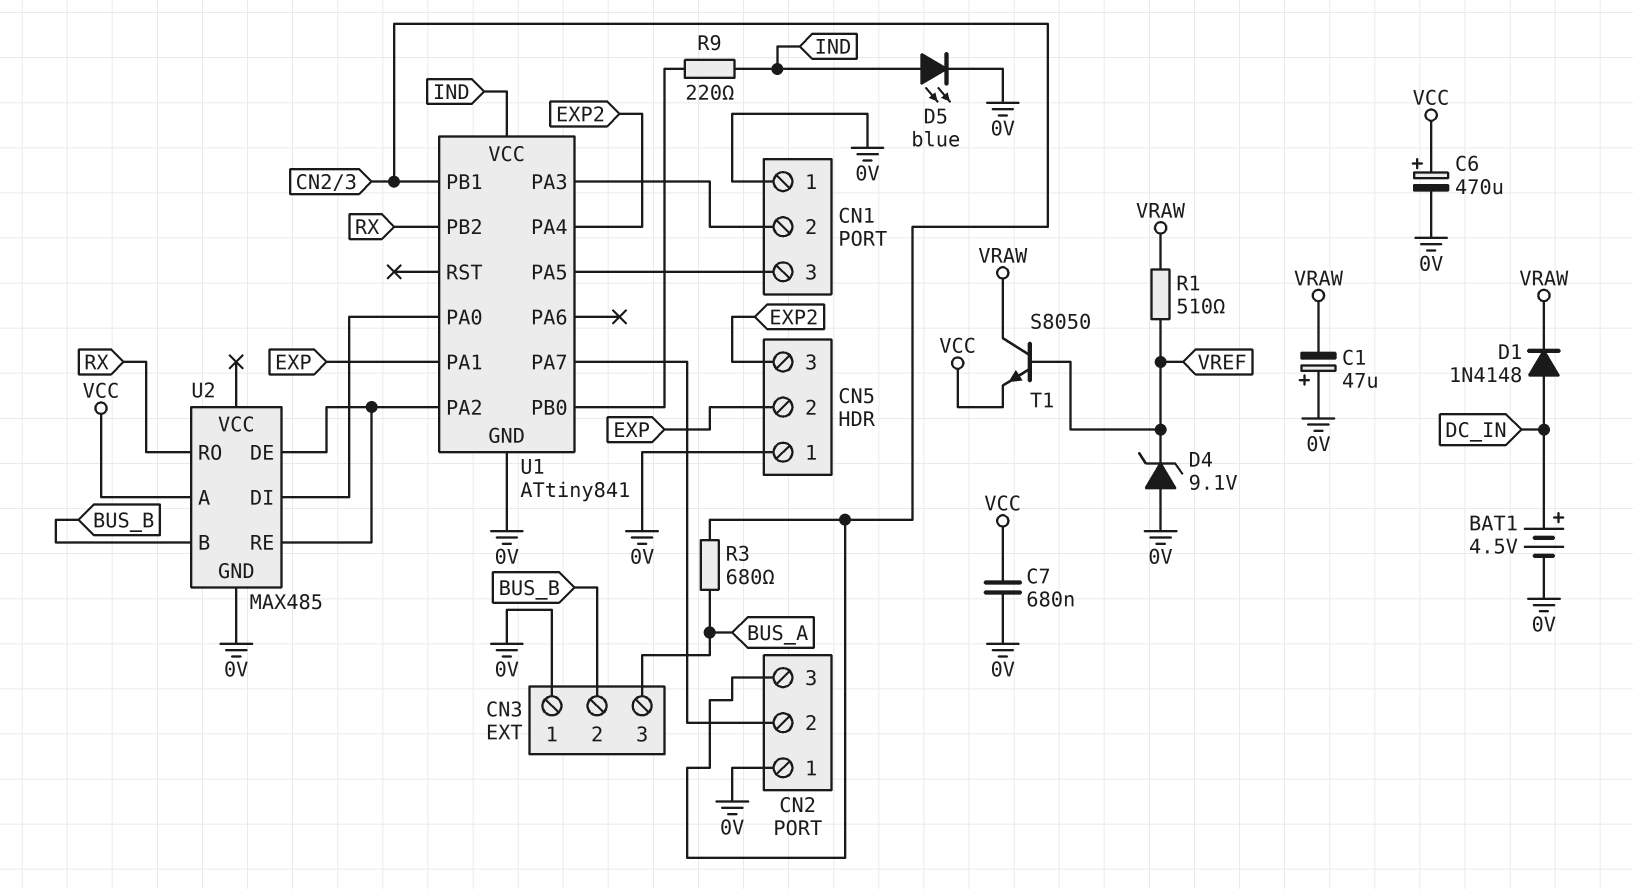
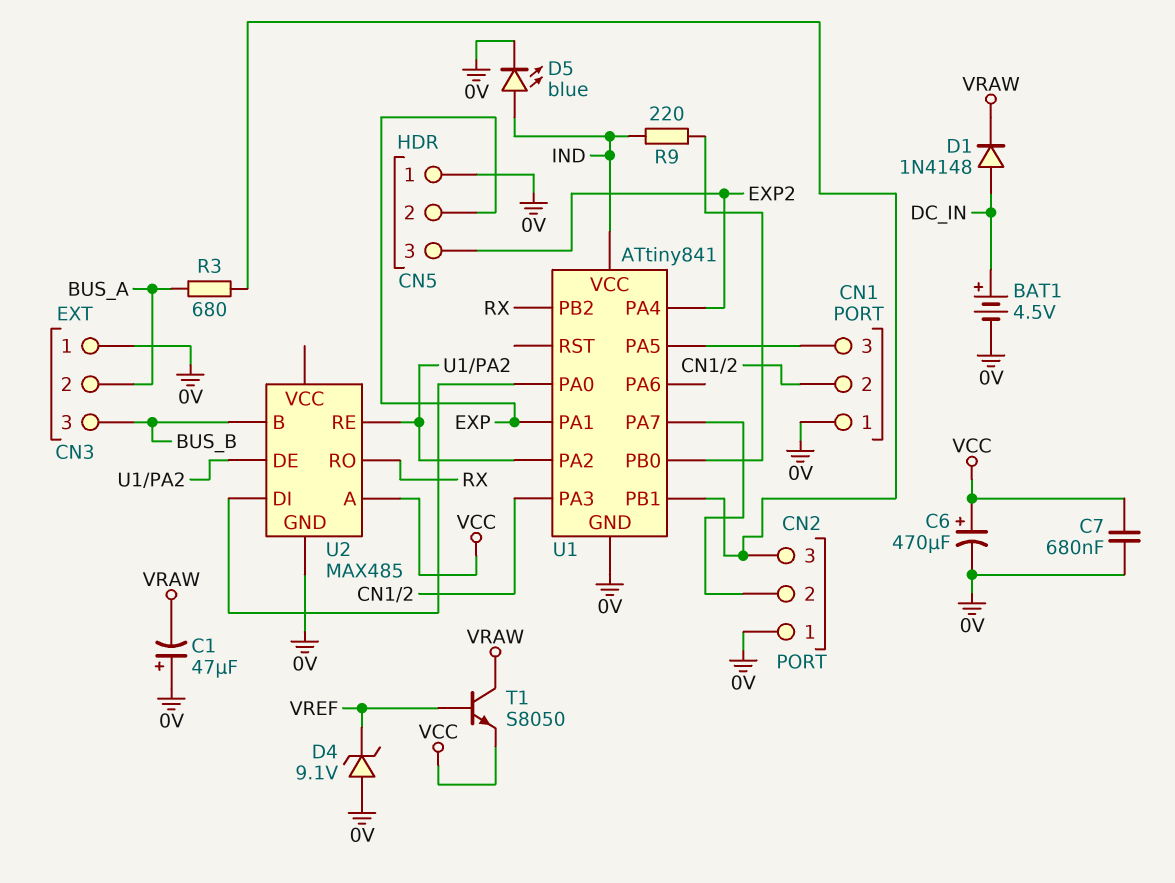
CN3 pin 2: BUS_B -> BUS_A
CN3 pin 3: BUS_A -> BUS_B
R1: 510 (VRAW, VREF) -> none

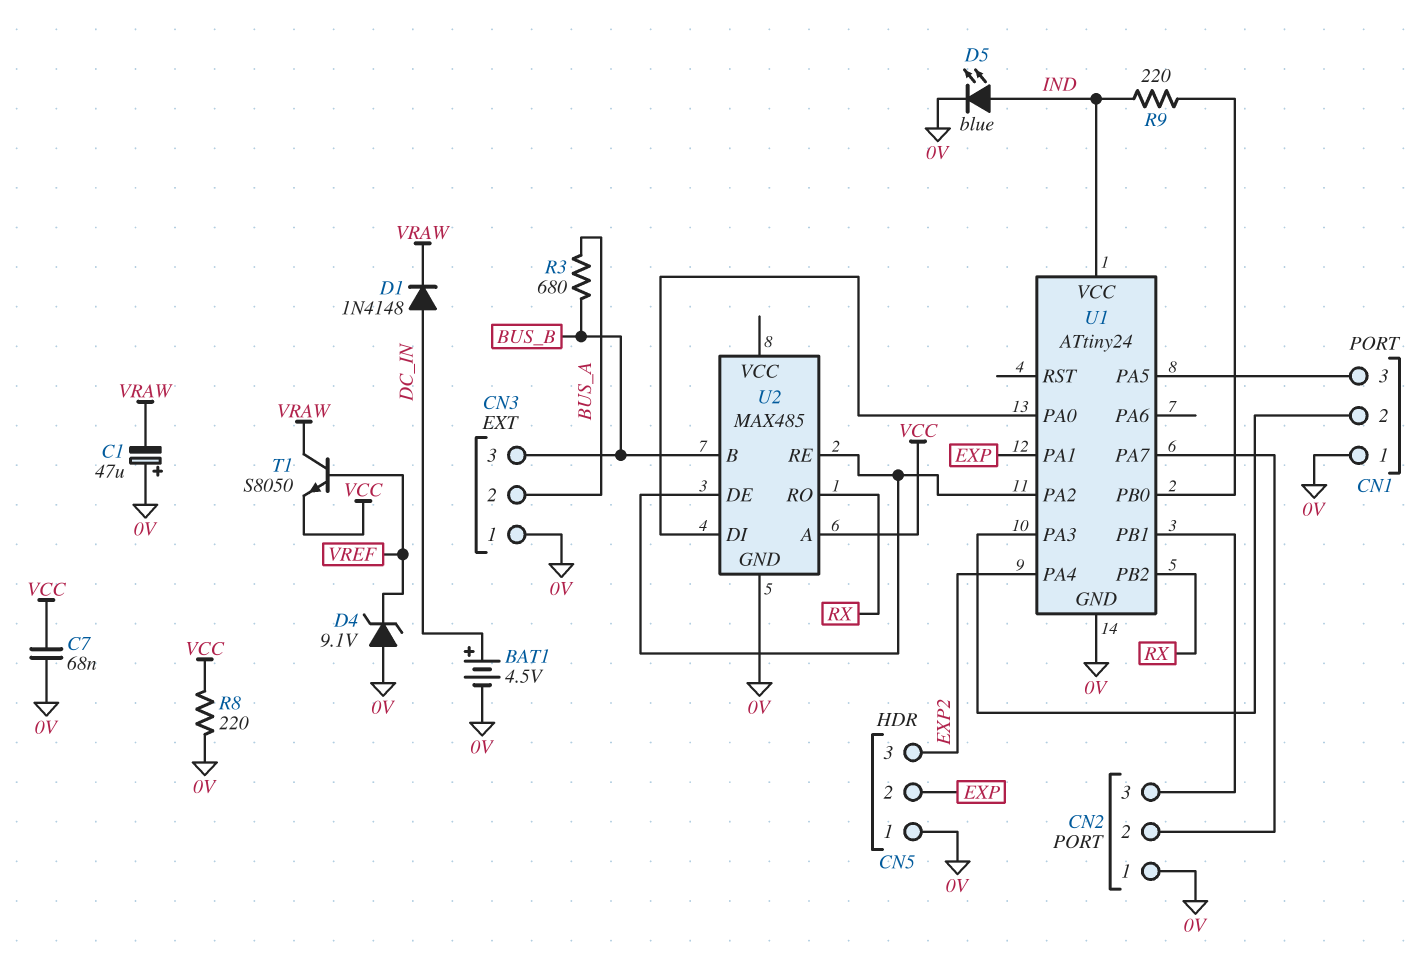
C6: 470uF (plus VCC, minus 0V) -> none
C7: 680nF (0V, VCC) -> 68nF (0V, VCC)
R3: 680 (BUS_A, CN2/3) -> 680 (BUS_A, BUS_B)
R8: none -> 220 (0V, VCC)
U1: ATtiny841 -> ATtiny24

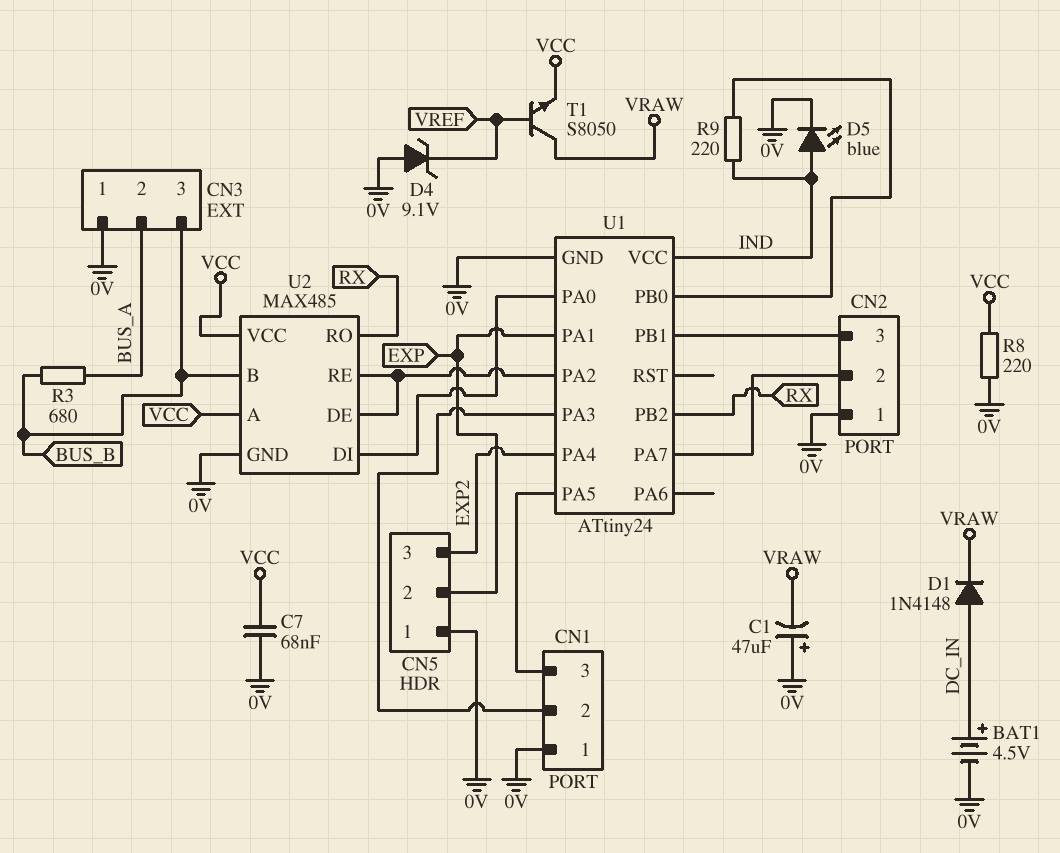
U2 pin VCC: none -> VCC

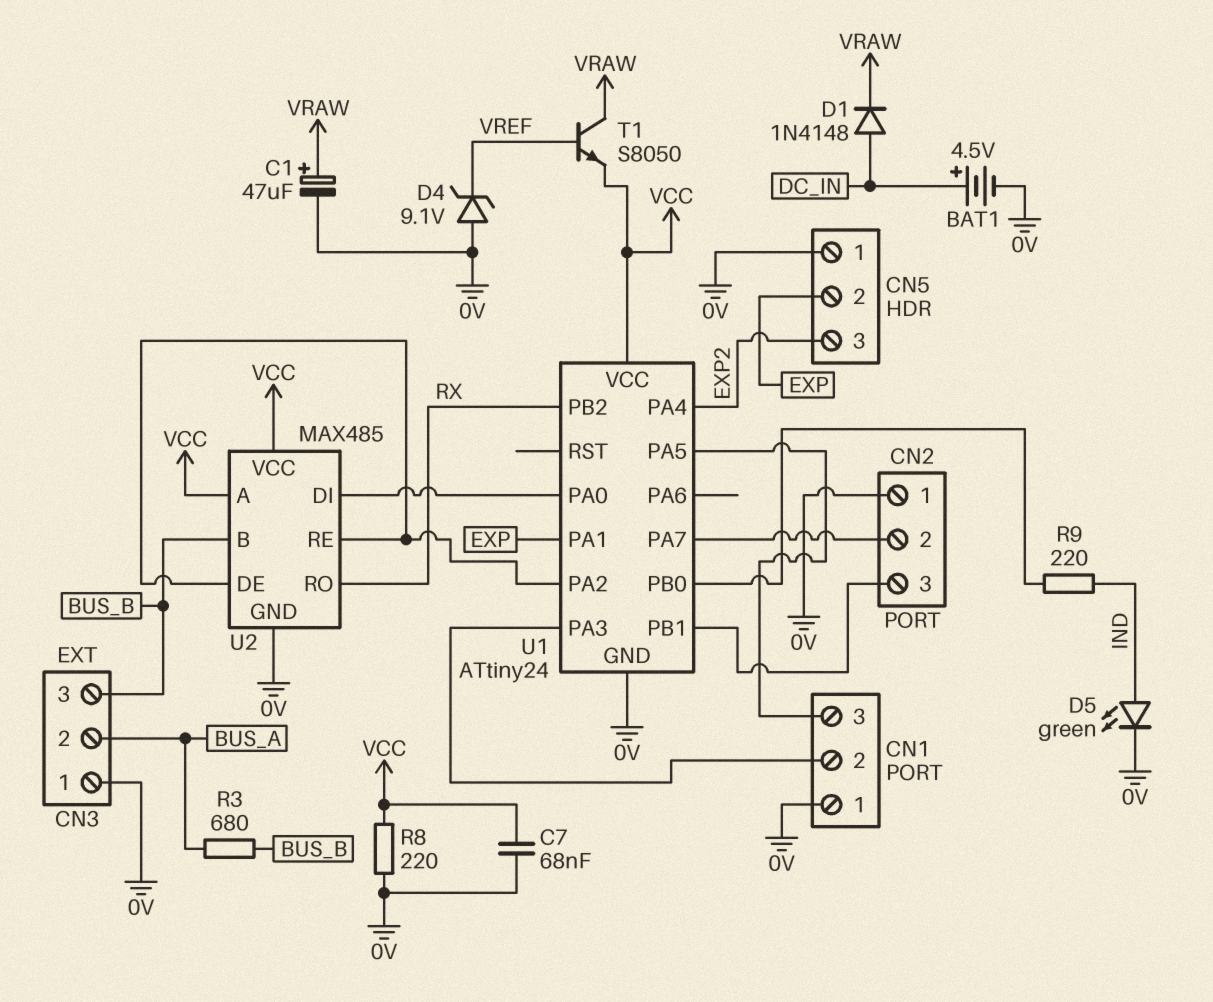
C1: 47uF (plus 0V, minus VRAW) -> 47uF (plus VRAW, minus 0V)
D5: LED blue (A IND, K 0V) -> LED green (A IND, K 0V)
U1 pin VCC: IND -> VCC

